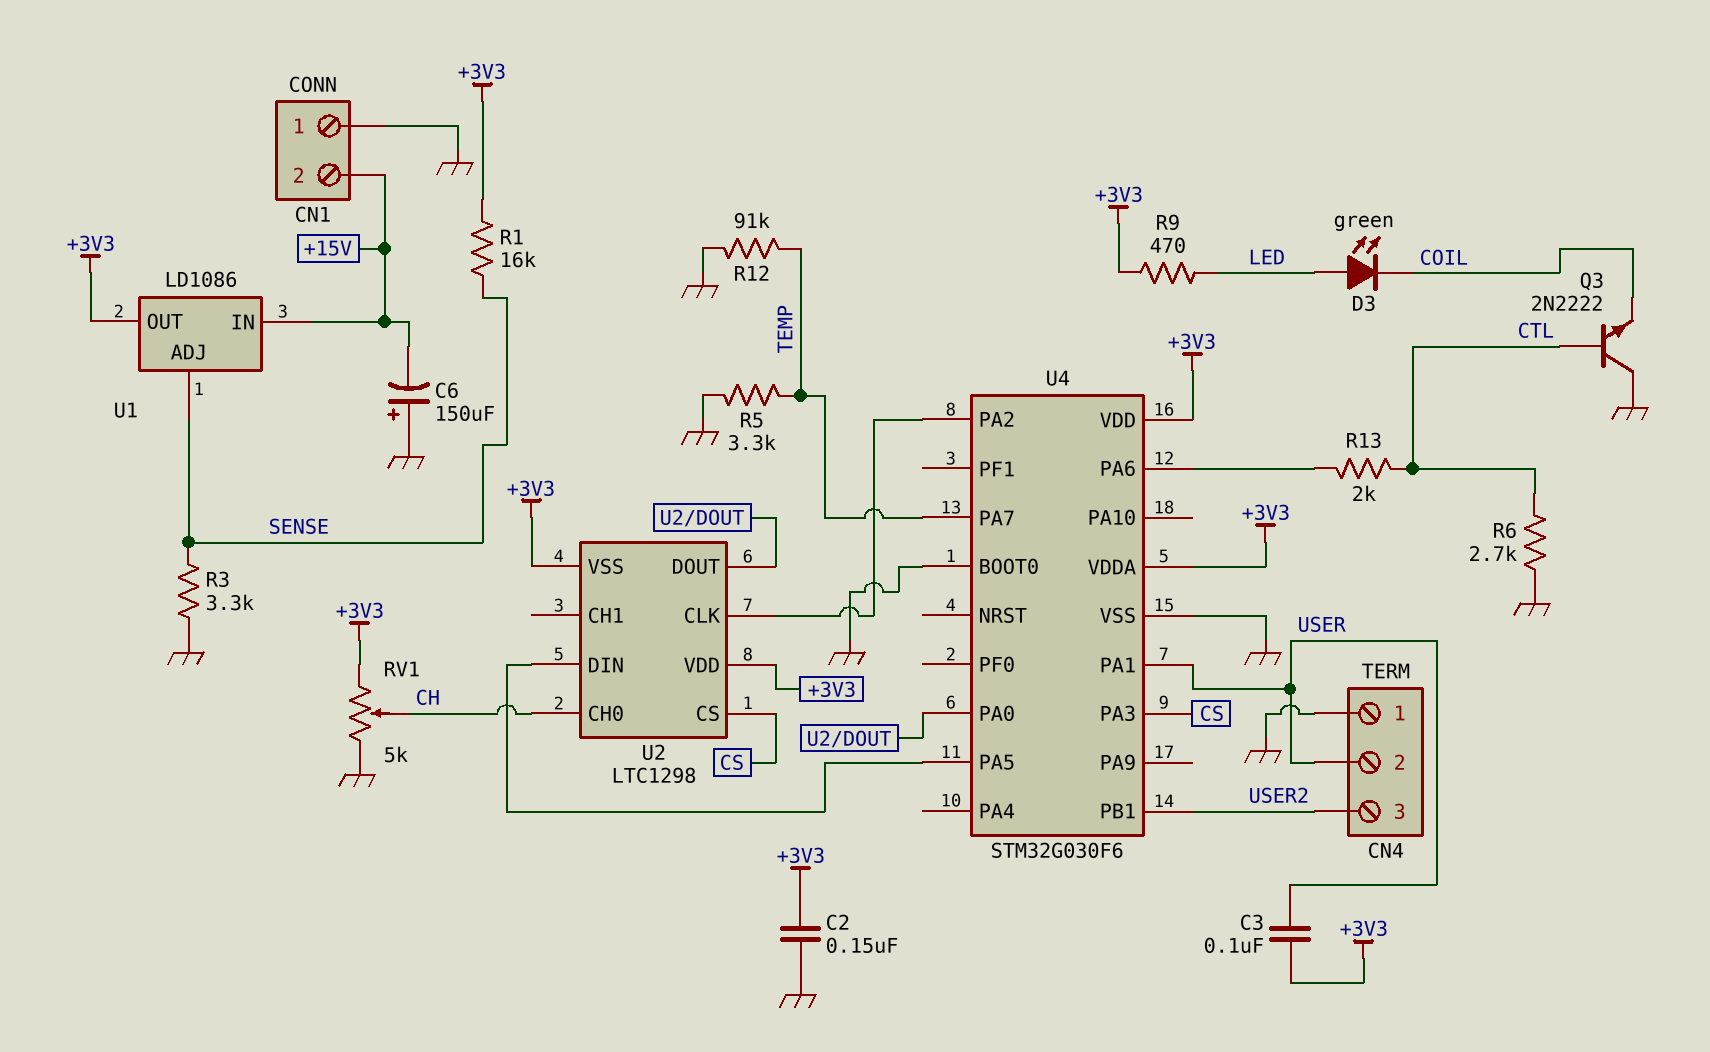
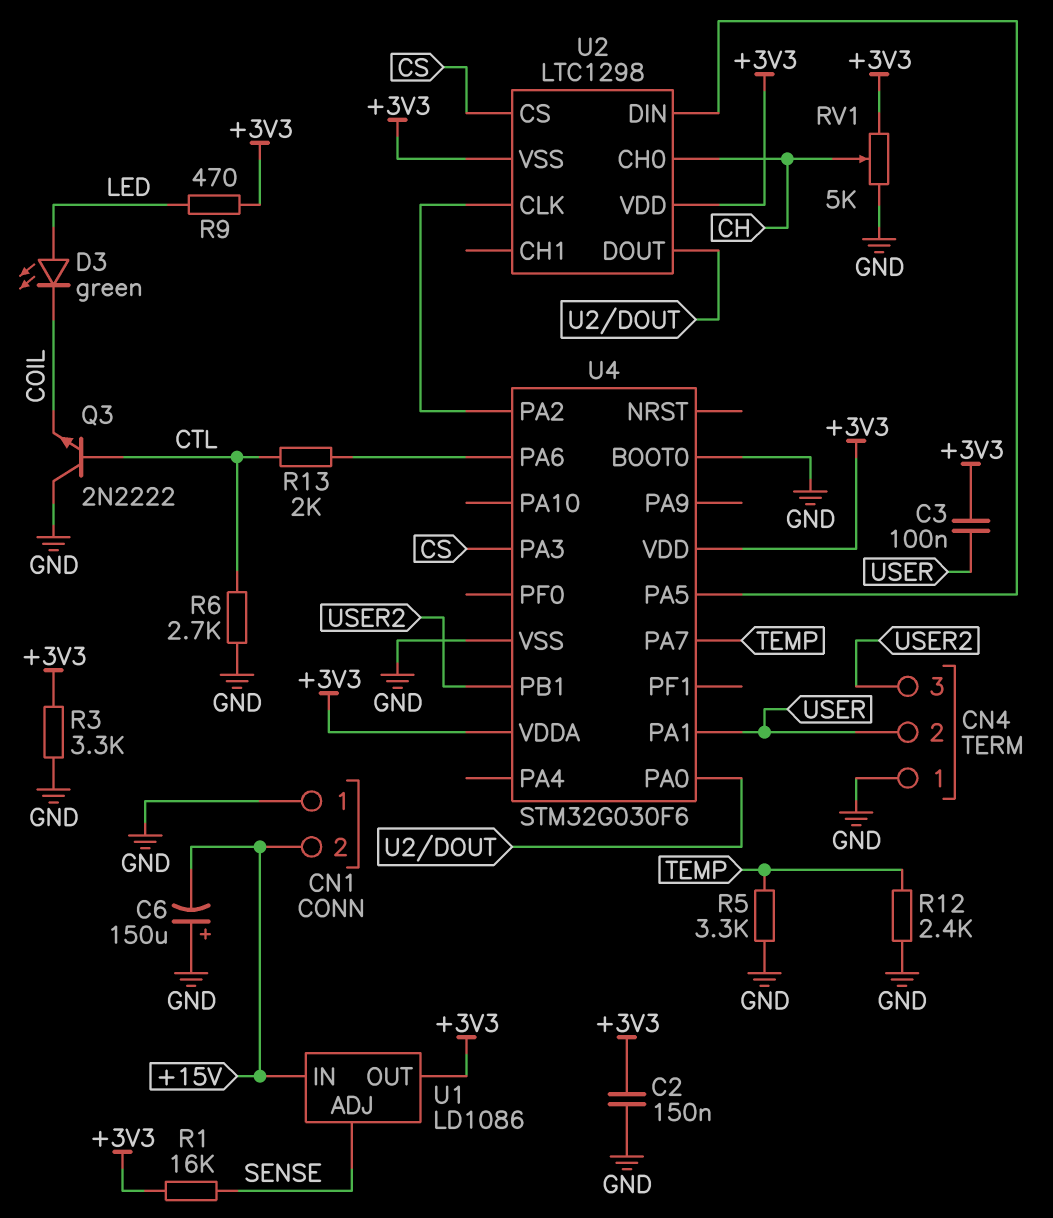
R3: 3.3k (GND, SENSE) -> 3.3k (+3V3, GND)
R12: 91k (GND, TEMP) -> 2.4k (GND, TEMP)

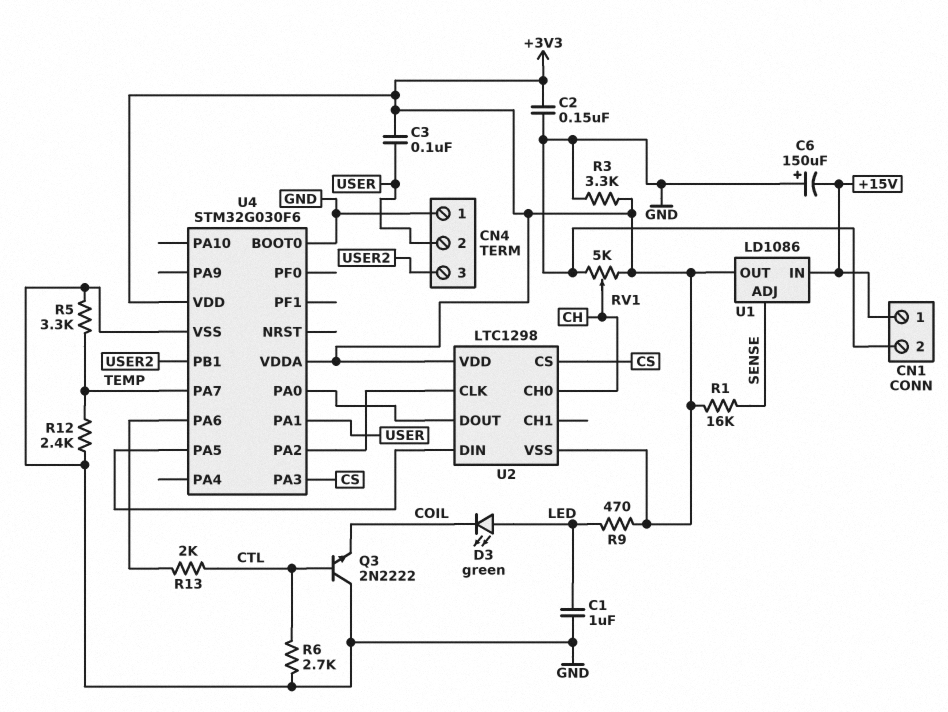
C1: none -> 1uF (GND, LED)
CN1 pin 1: GND -> +15V
CN1 pin 2: +15V -> GND

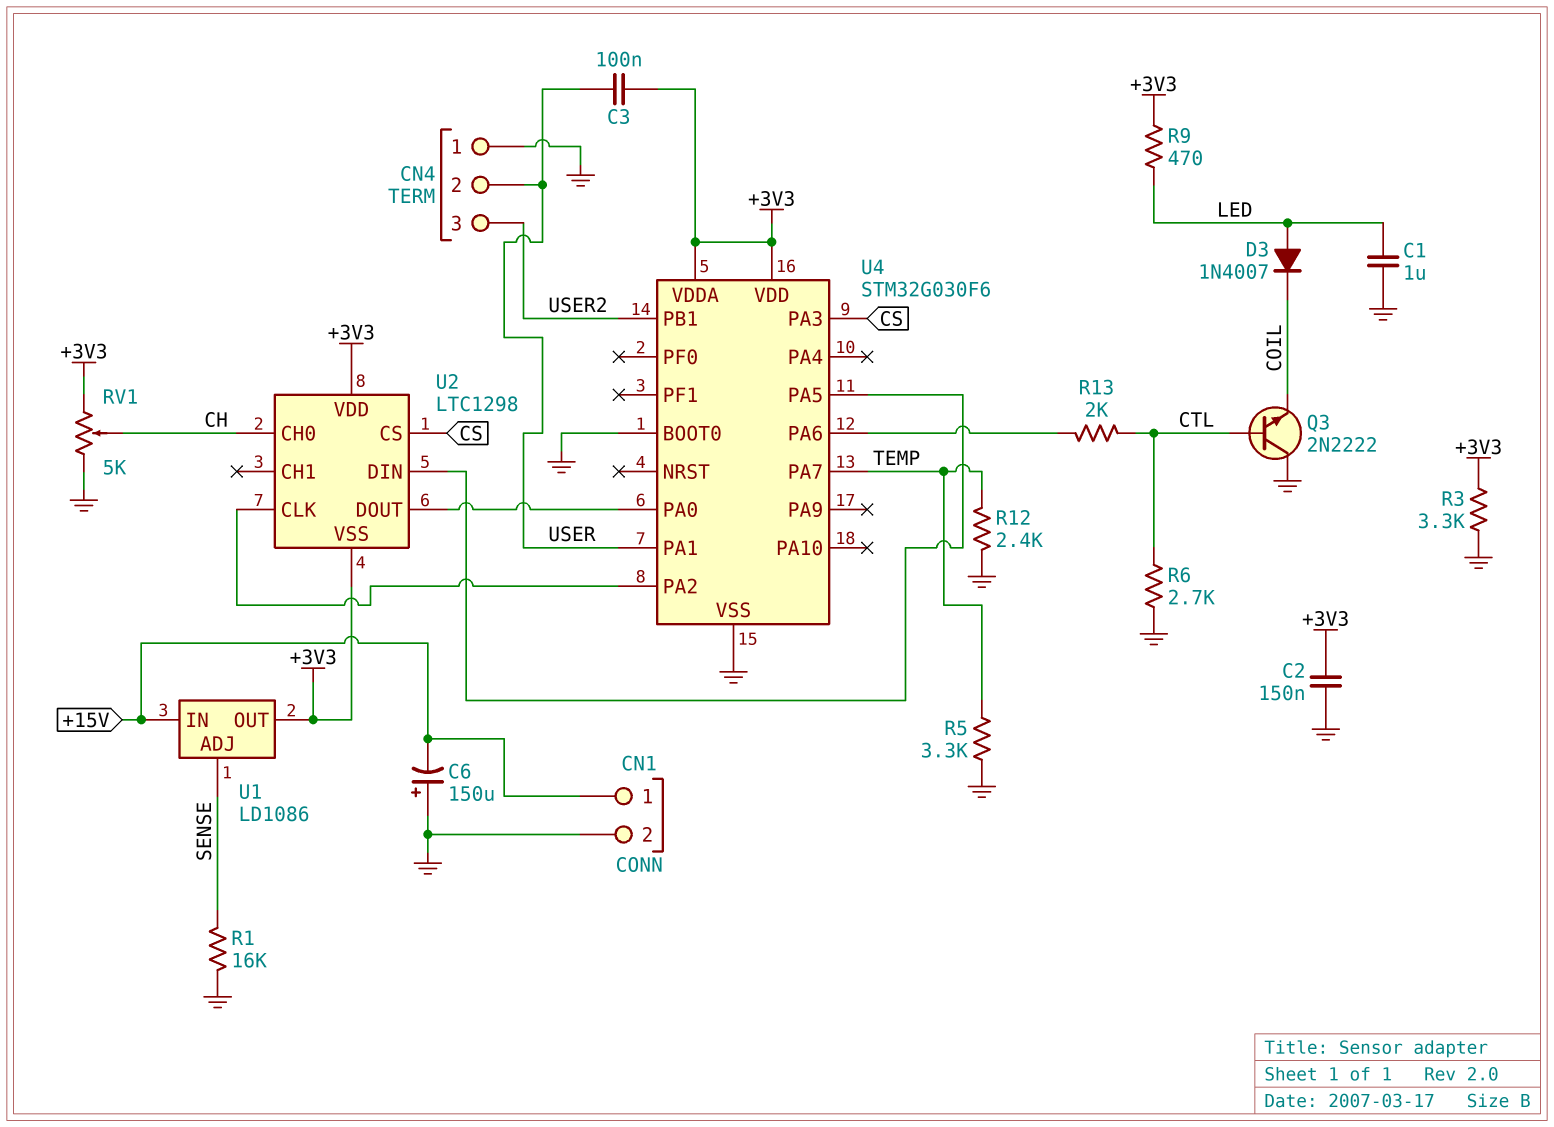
D3: LED green (A LED, K COIL) -> diode 1N4007 (A LED, K COIL)
R1: 16k (+3V3, SENSE) -> 16k (GND, SENSE)

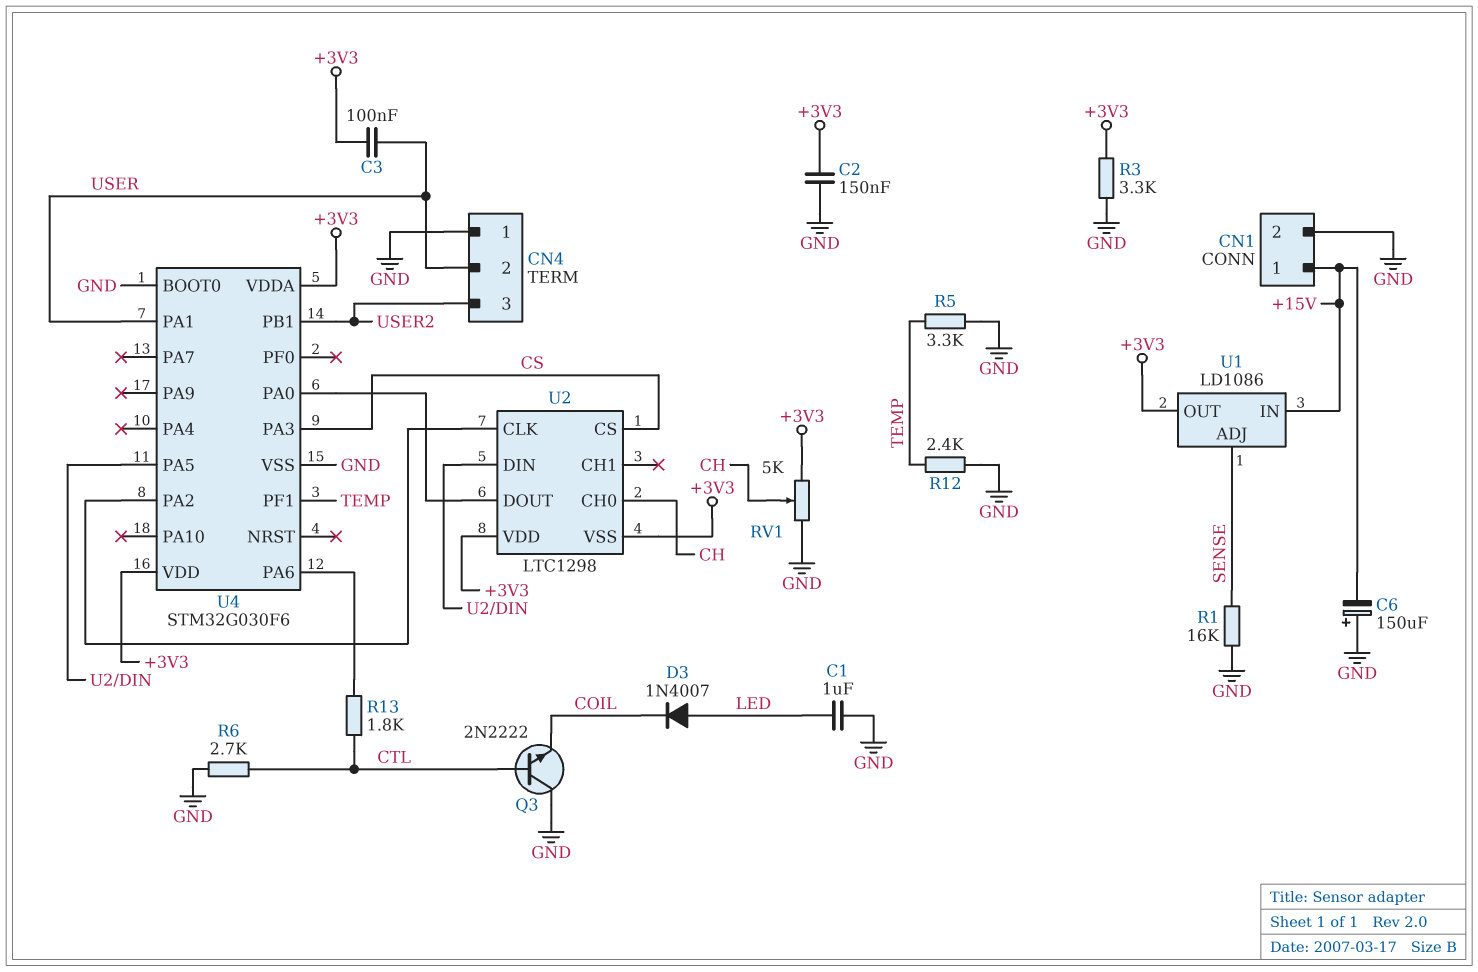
R9: 470 (+3V3, LED) -> none
R13: 2k (CTL, U4/PA6) -> 1.8k (CTL, U4/PA6)
U4 pin PA7: TEMP -> none
U4 pin PF1: none -> TEMP

